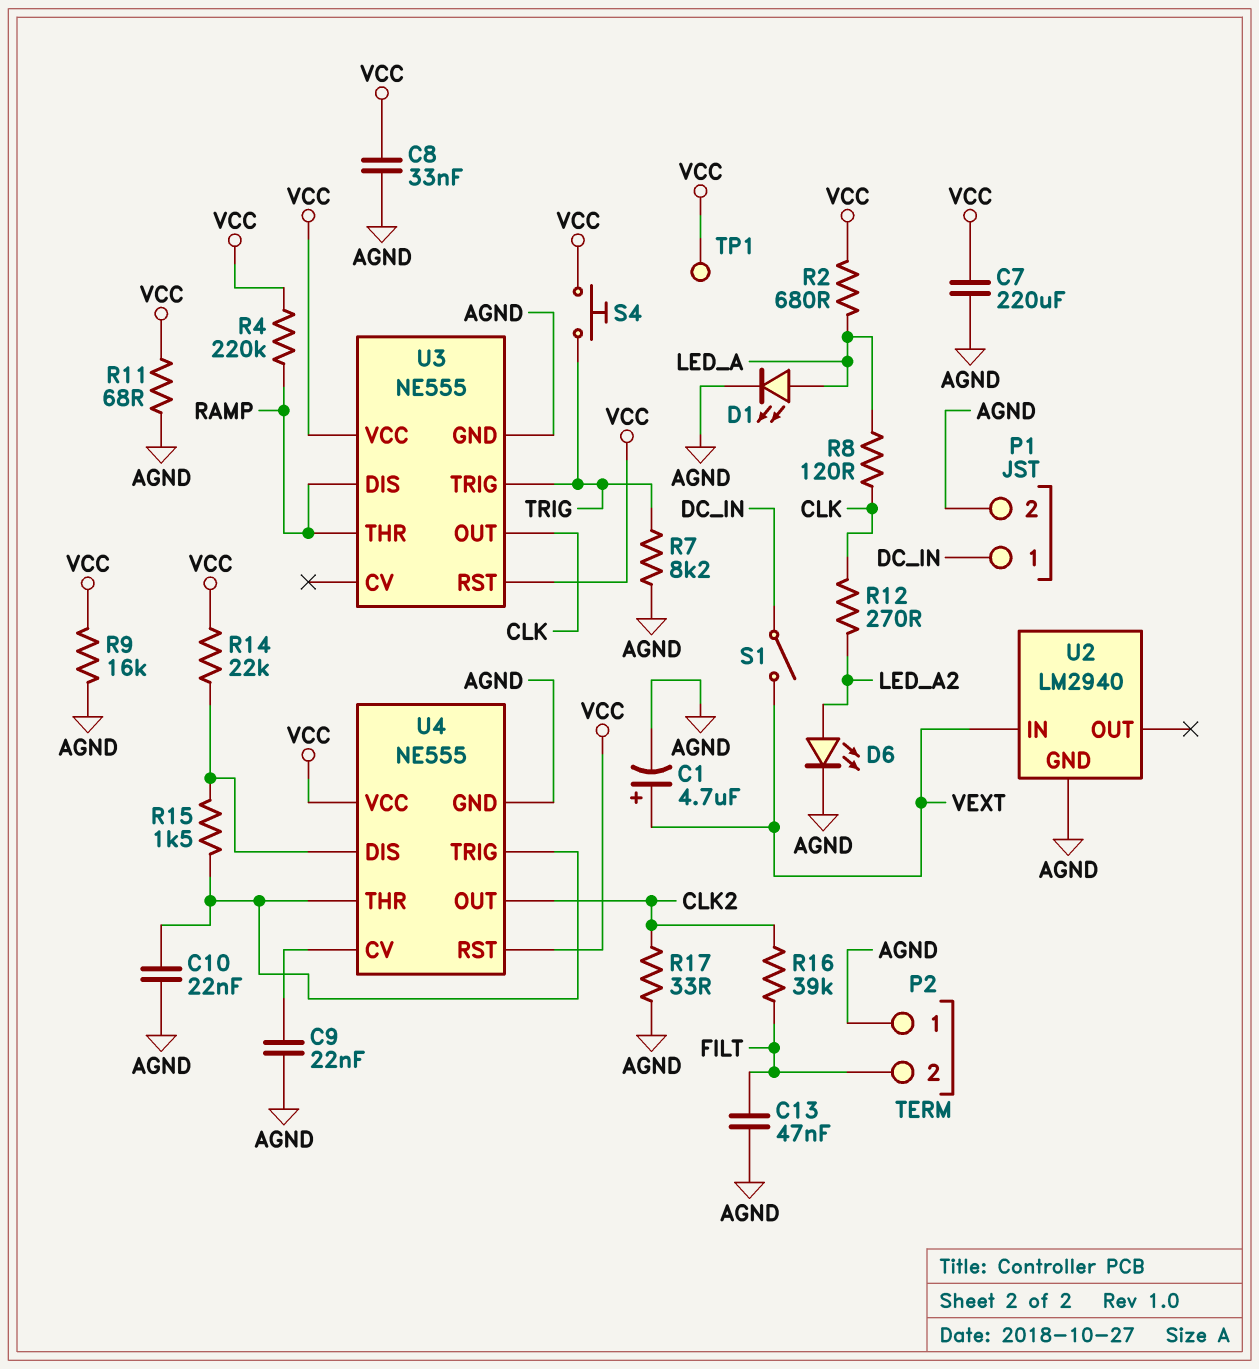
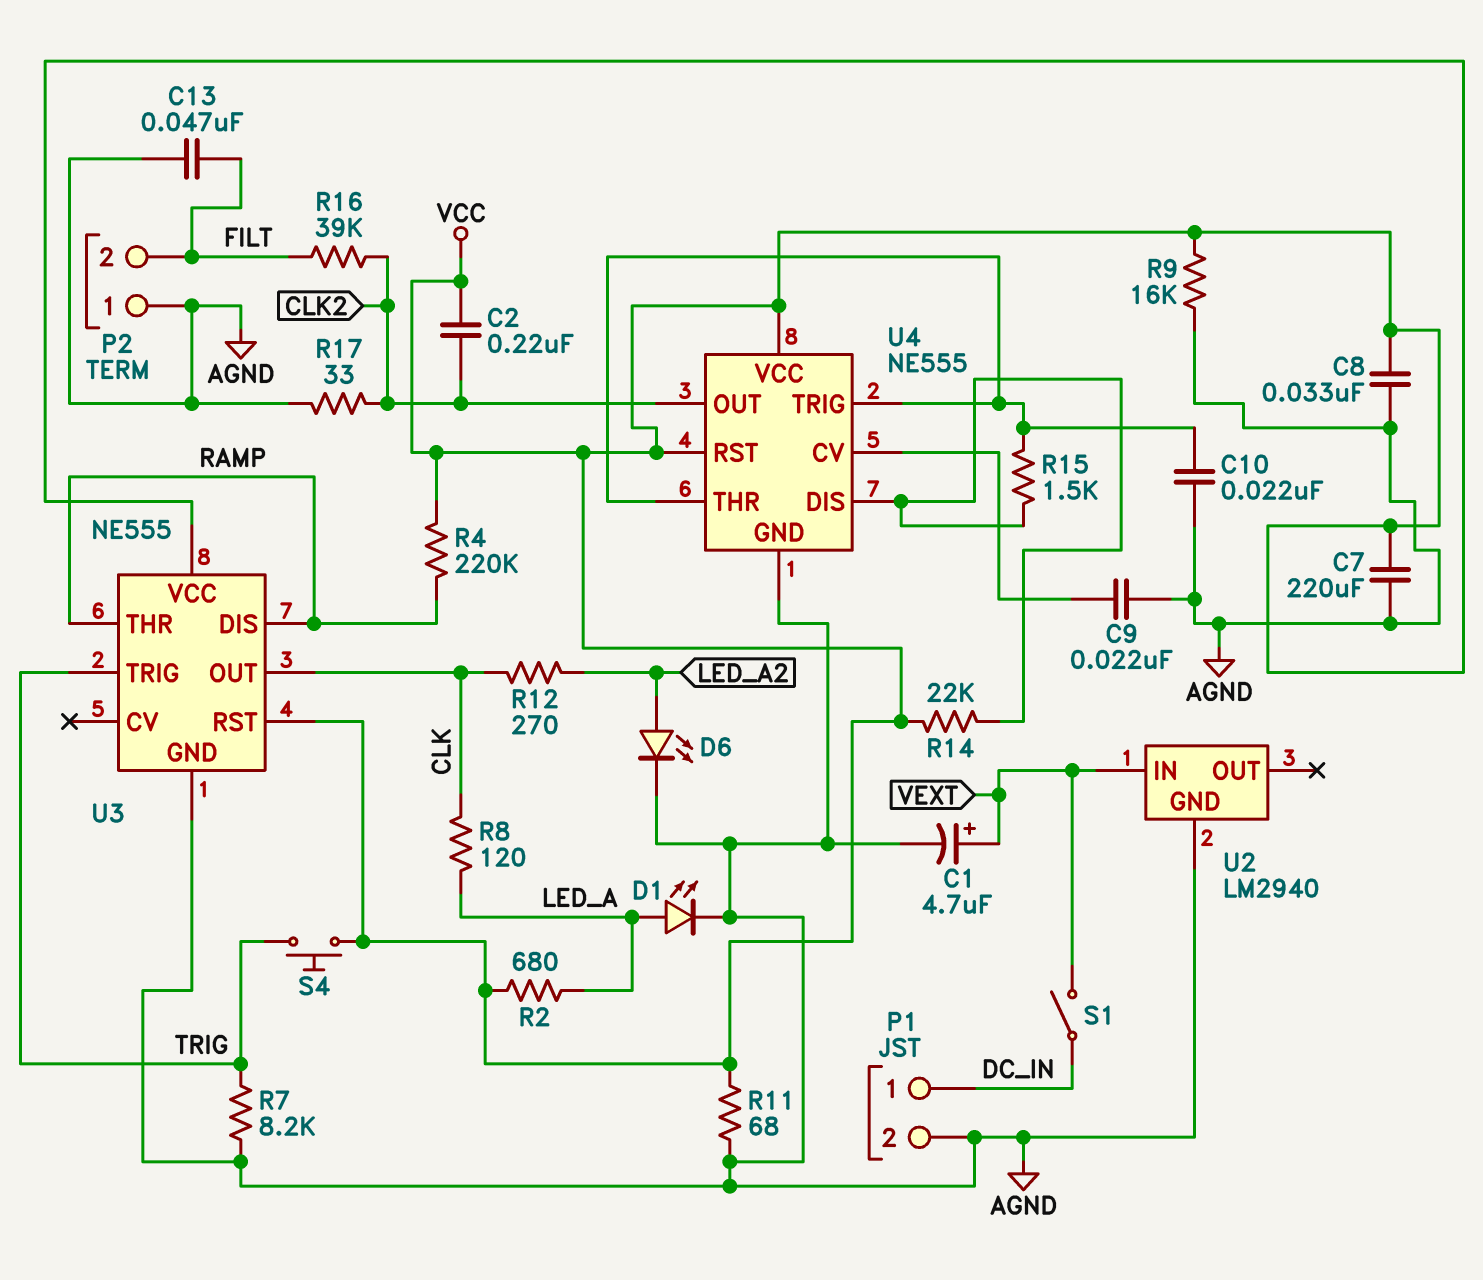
C2: none -> 220nF (CLK2, VCC)
TP1: test point (VCC) -> none

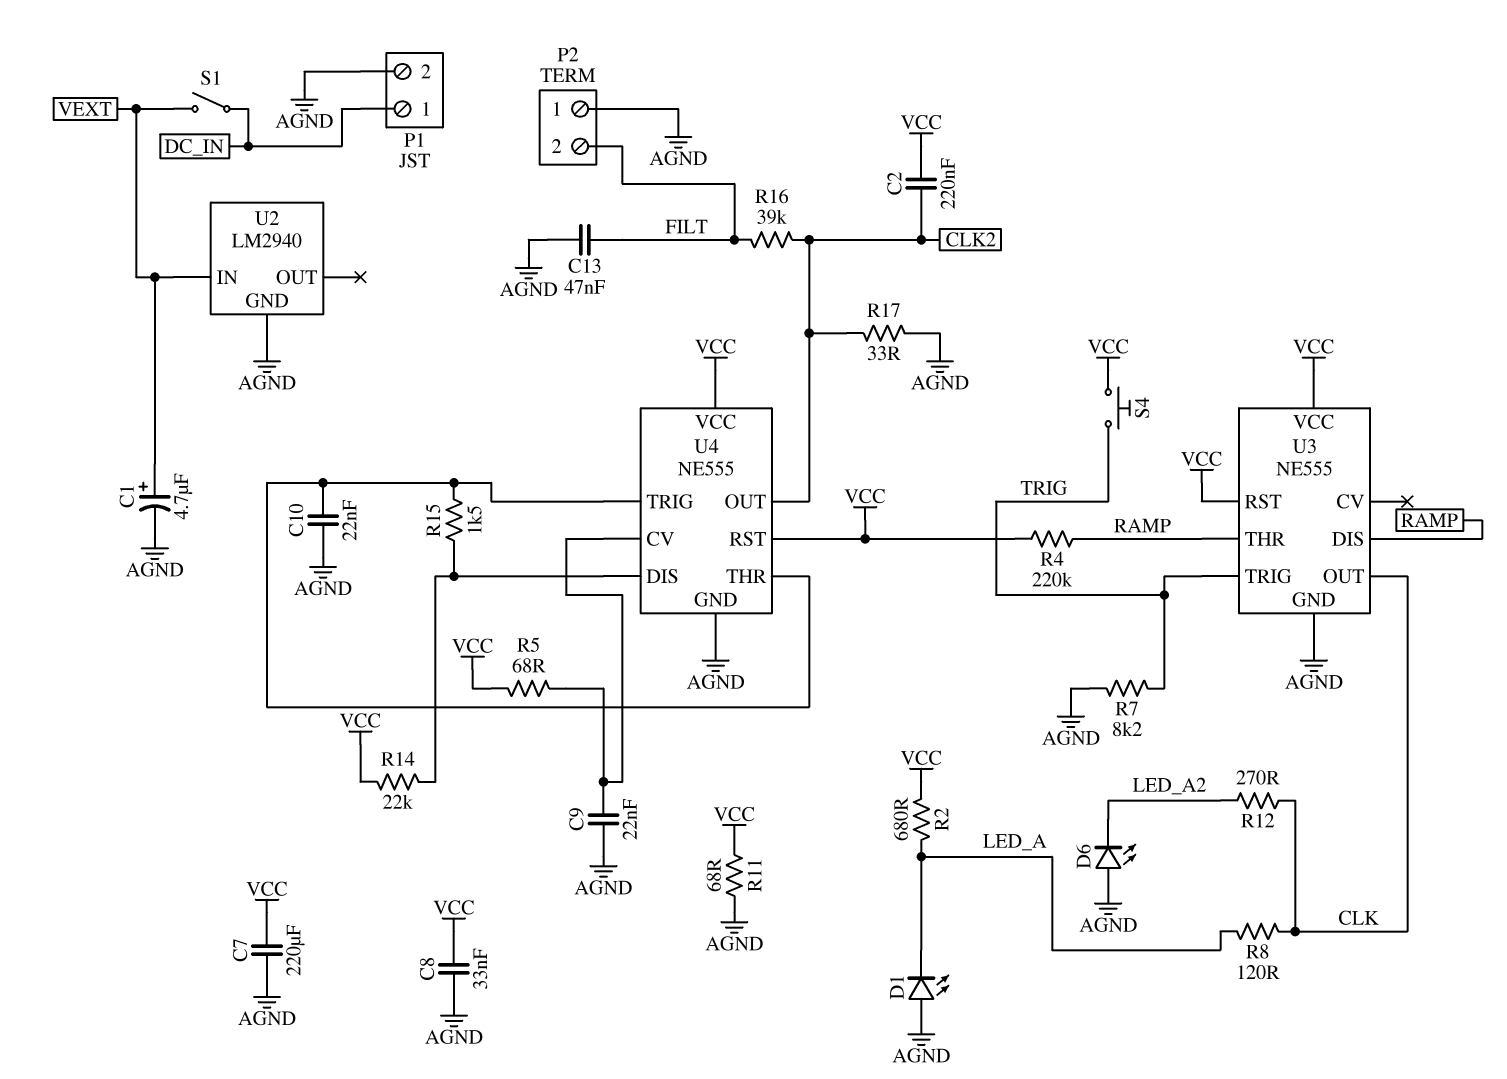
D1: LED (A LED_A, K AGND) -> LED (A AGND, K LED_A)
D6: LED (A LED_A2, K AGND) -> LED (A AGND, K LED_A2)
R5: none -> 68 (U4/CV, VCC)
R9: 16k (AGND, VCC) -> none

